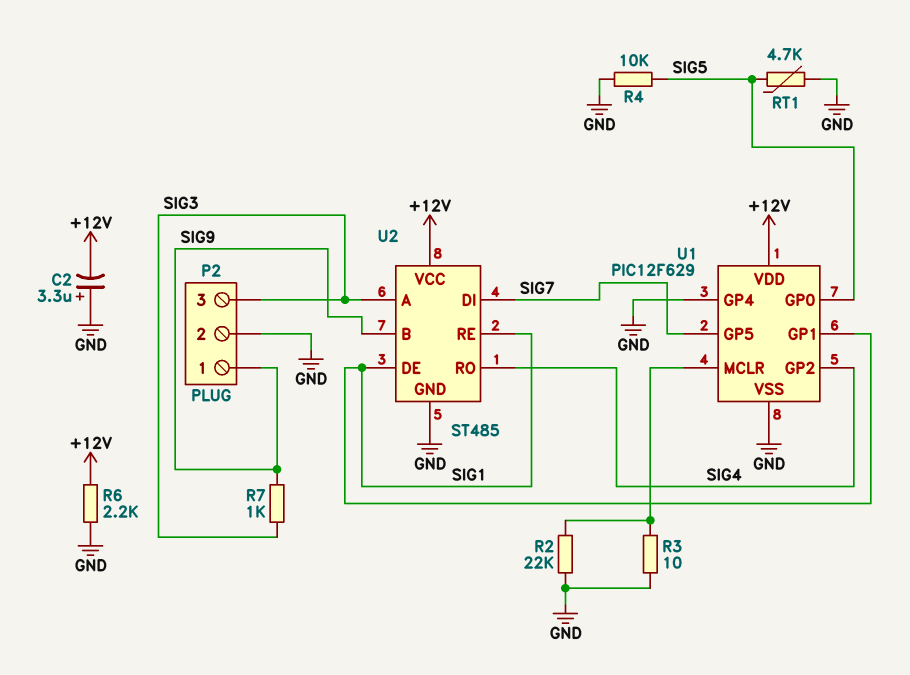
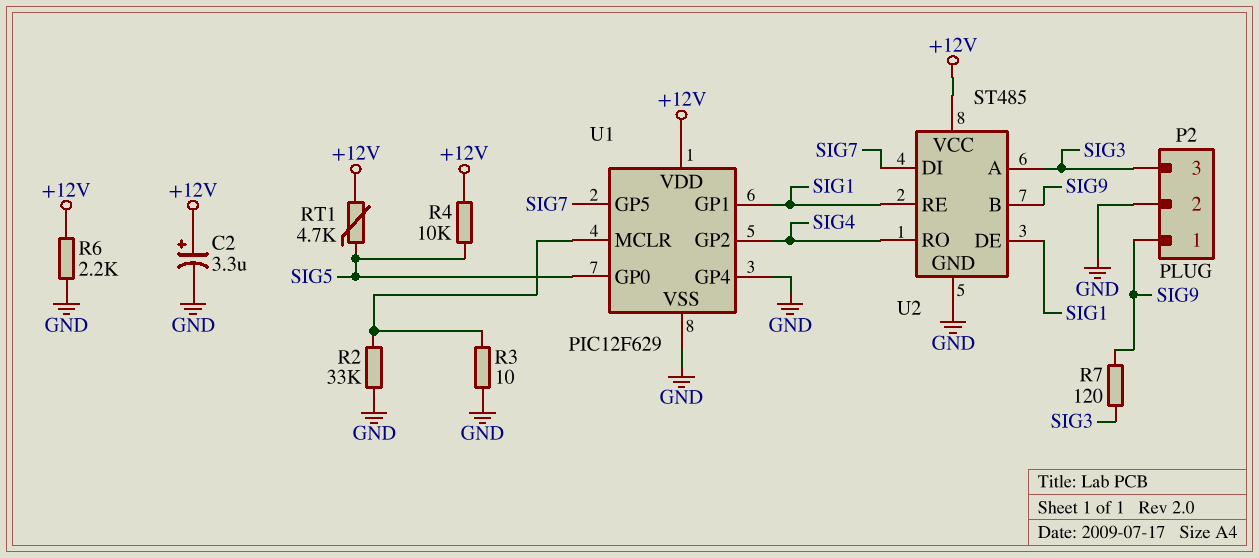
C2: 3.3uF (plus GND, minus +12V) -> 3.3uF (plus +12V, minus GND)
R2: 22k (GND, U1/MCLR) -> 33k (GND, U1/MCLR)
R4: 10k (GND, SIG5) -> 10k (+12V, SIG5)
R7: 1k (SIG3, SIG9) -> 120 (SIG3, SIG9)
RT1: 4.7k (GND, SIG5) -> 4.7k (+12V, SIG5)

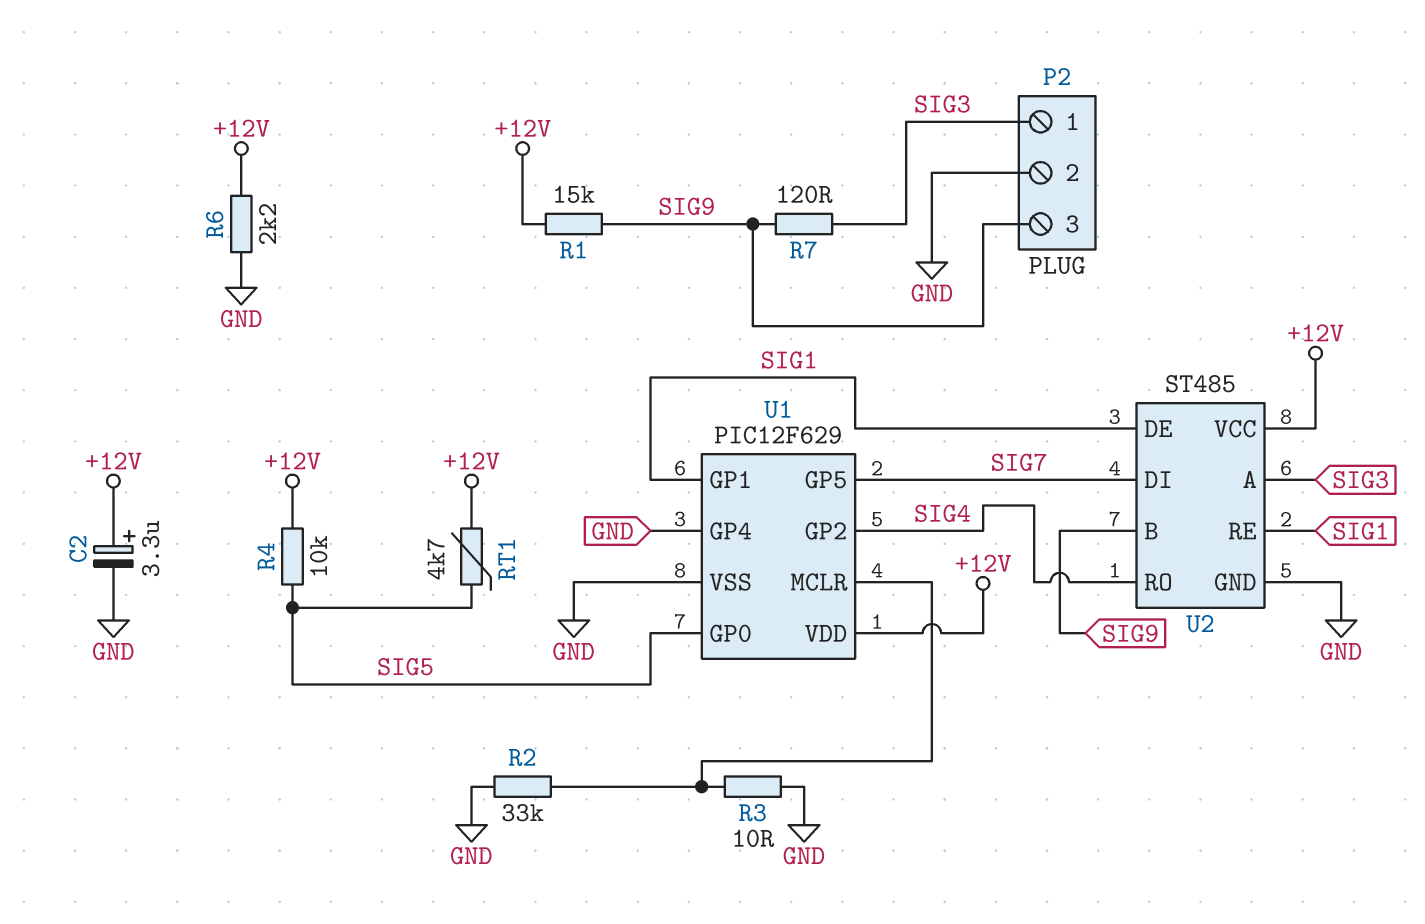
P2 pin 1: SIG9 -> SIG3
P2 pin 3: SIG3 -> SIG9
R1: none -> 15k (+12V, SIG9)

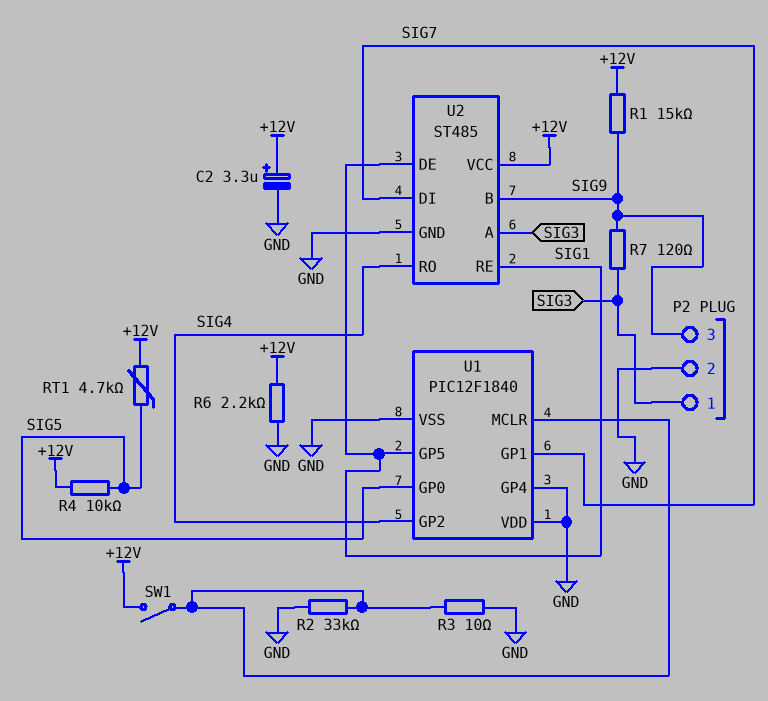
SW1: none -> switch (+12V, U1/MCLR)
U1: PIC12F629 -> PIC12F1840
U1 pin GP1: SIG1 -> SIG7
U1 pin GP5: SIG7 -> SIG1
U1 pin VDD: +12V -> GND

